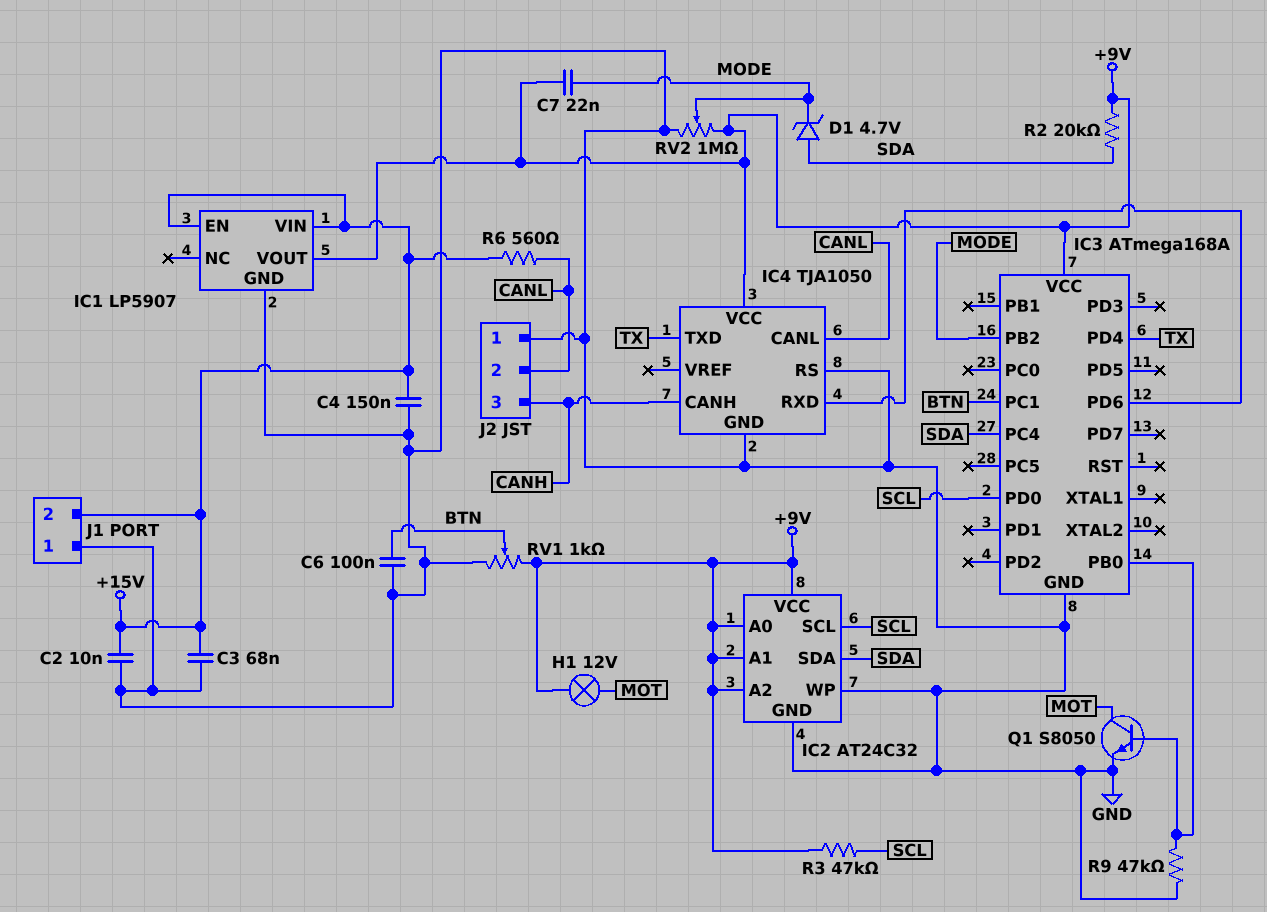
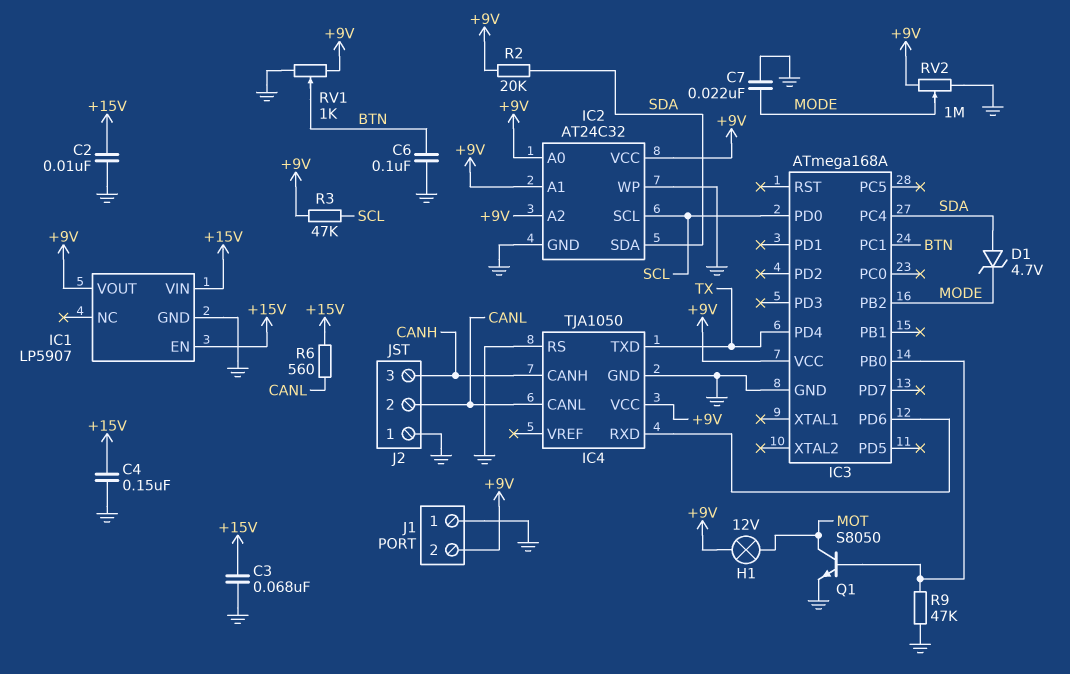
C7: 22nF (+9V, MODE) -> 22nF (GND, MODE)
J1 pin 2: +15V -> +9V

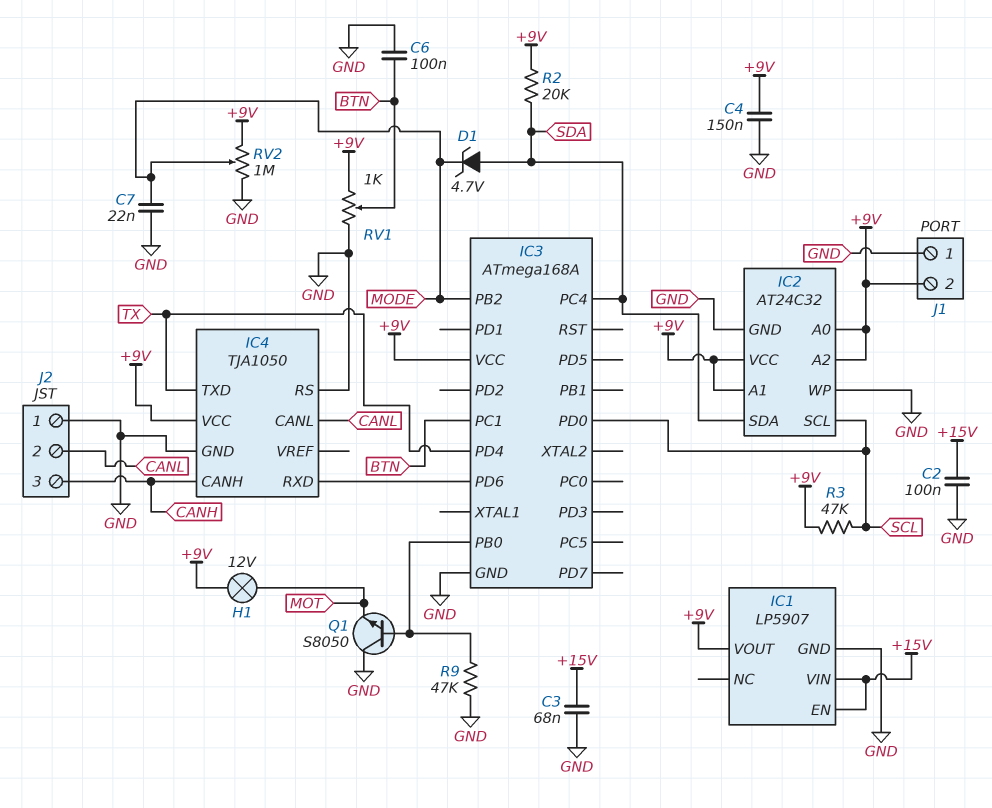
C2: 10nF (+15V, GND) -> 100nF (+15V, GND)
C4: 150nF (+15V, GND) -> 150nF (+9V, GND)
Q1: NPN S8050 (B IC3/PB0, C MOT, E GND) -> NPN S8050 (B IC3/PB0, C GND, E MOT)
R6: 560 (+15V, CANL) -> none

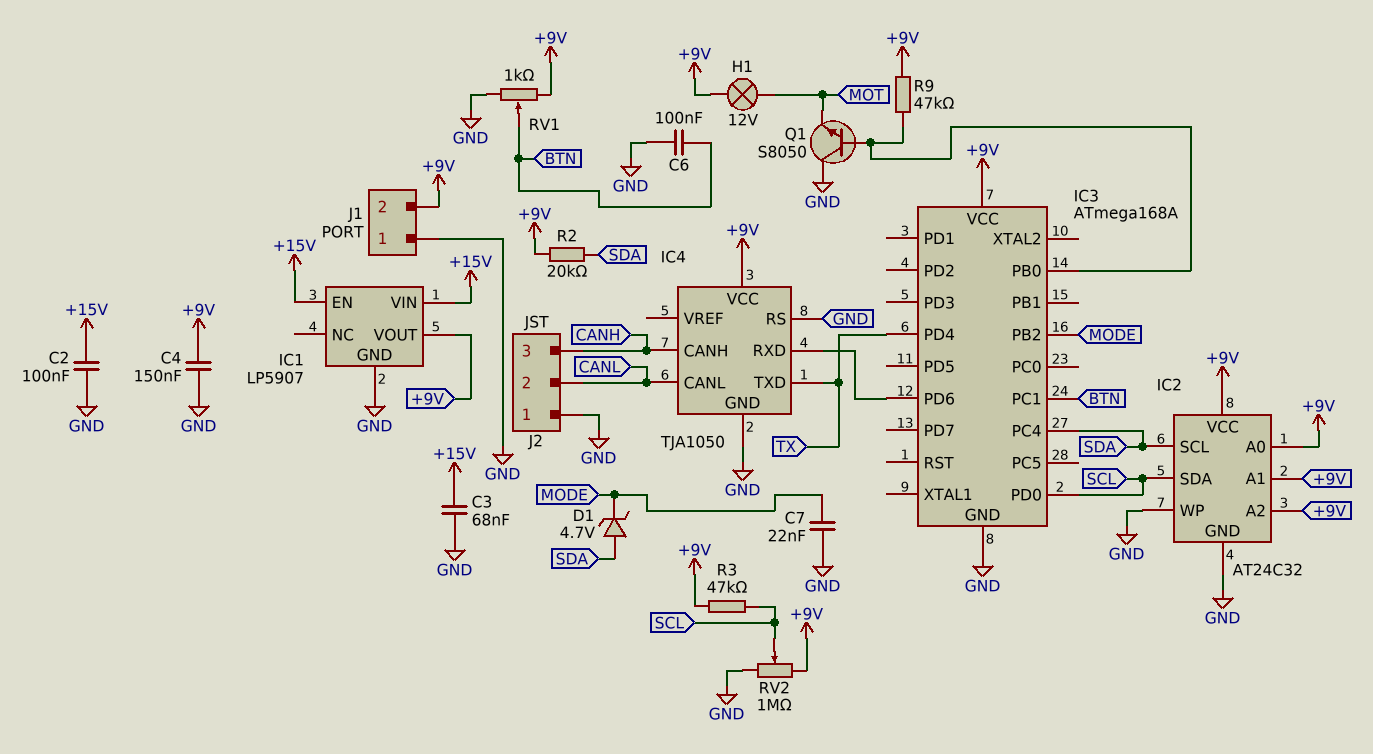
IC2 pin SCL: SCL -> SDA
IC2 pin SDA: SDA -> SCL
R9: 47k (GND, IC3/PB0) -> 47k (+9V, IC3/PB0)
RV2: 1M (+9V, GND, wiper MODE) -> 1M (+9V, GND, wiper SCL)

